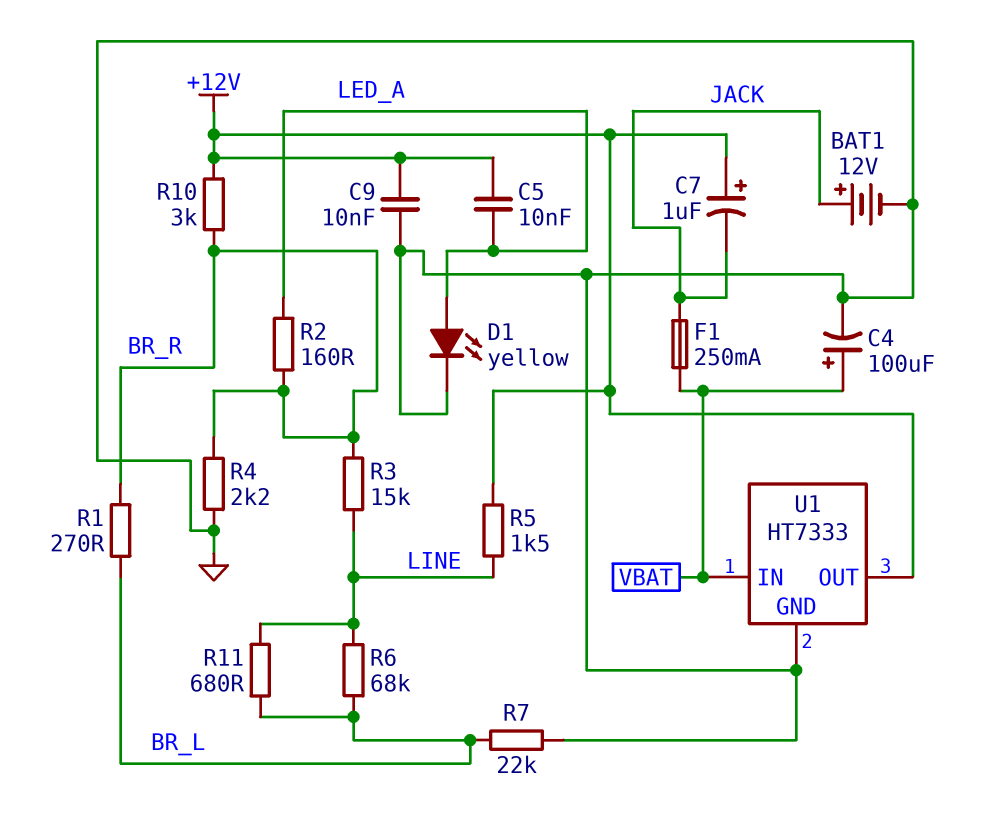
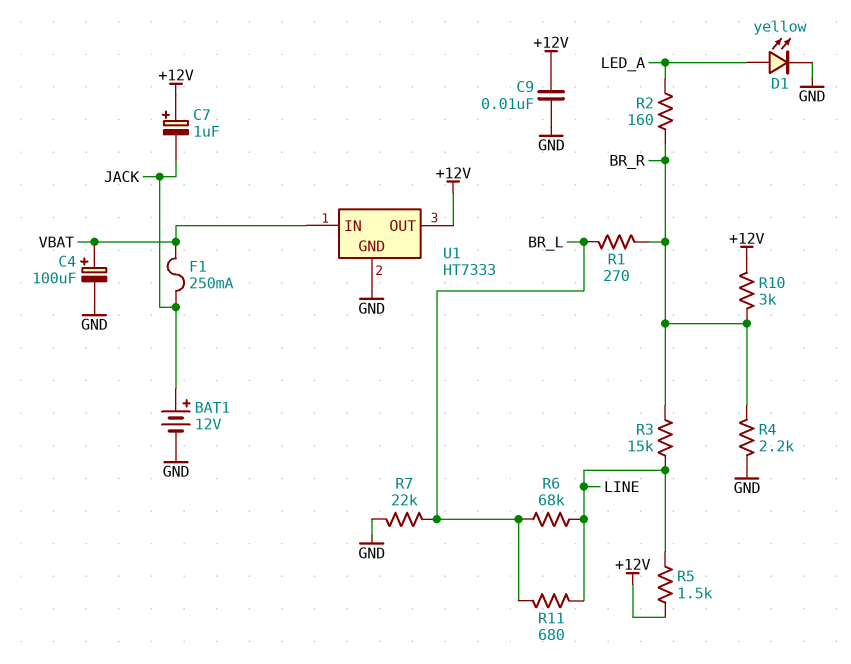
C5: 10nF (+12V, LED_A) -> none

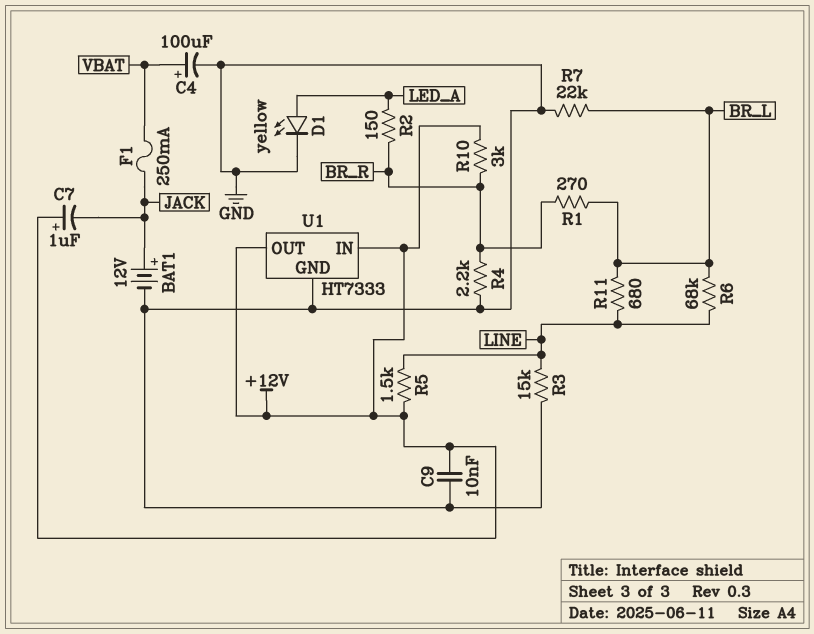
R2: 160 (BR_R, LED_A) -> 150 (BR_R, LED_A)
R3: 15k (BR_R, LINE) -> 15k (GND, LINE)
U1 pin IN: VBAT -> +12V

